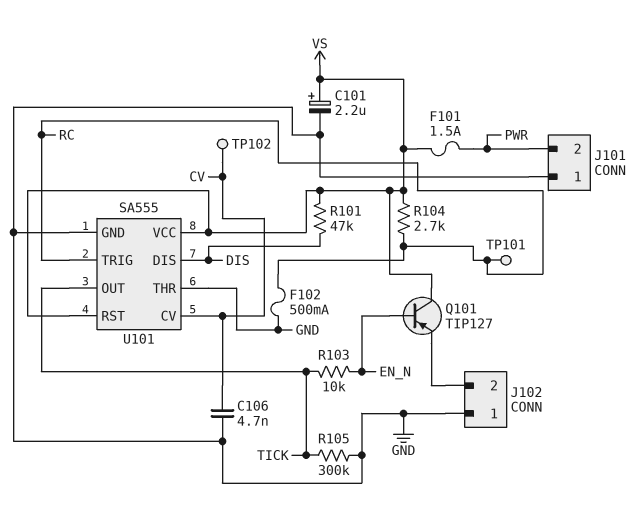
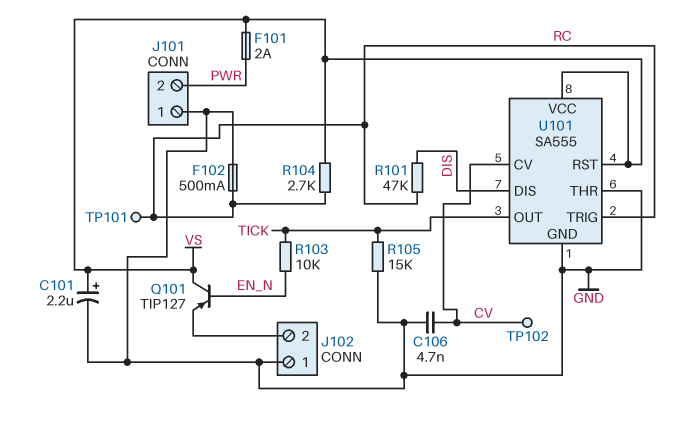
F101: 1.5A (PWR, VS) -> 2A (PWR, VS)
R101: 47k (DIS, VS) -> 47k (DIS, RC)
R105: 300k (GND, TICK) -> 15k (GND, TICK)

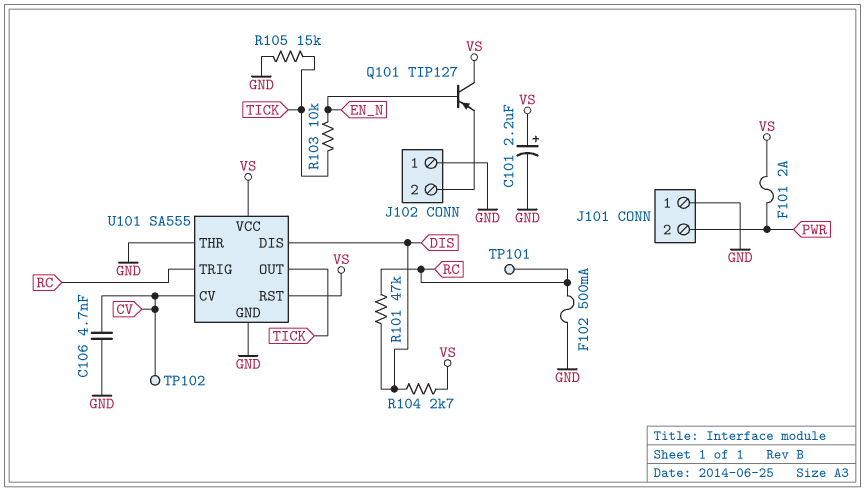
R104: 2.7k (RC, VS) -> 2.7k (DIS, VS)

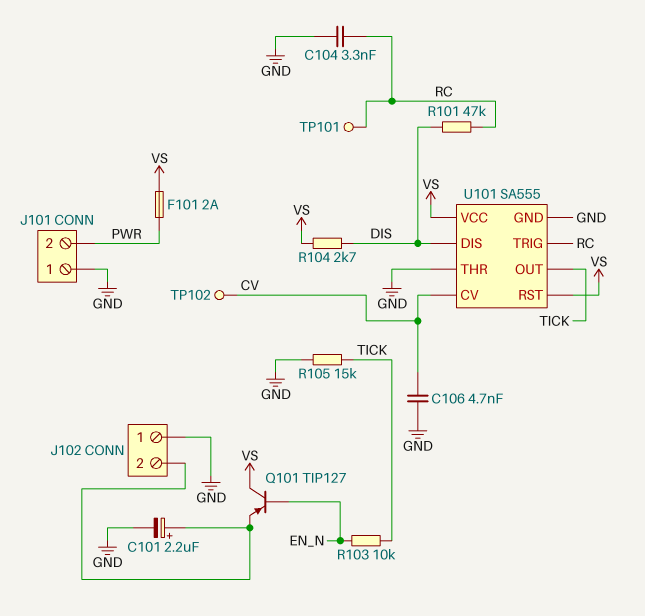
C101: 2.2uF (plus VS, minus GND) -> 2.2uF (plus J102/2, minus GND)
C104: none -> 3.3nF (GND, RC)
F102: 500mA (GND, RC) -> none

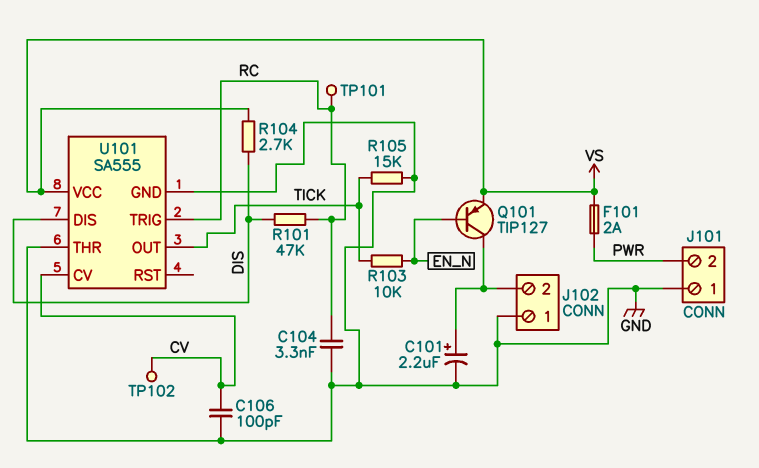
C106: 4.7nF (CV, GND) -> 100pF (CV, GND)
Q101: PNP TIP127 (B EN_N, C VS, E J102/2) -> PNP TIP127 (B EN_N, C J102/2, E VS)
U101 pin RST: VS -> none

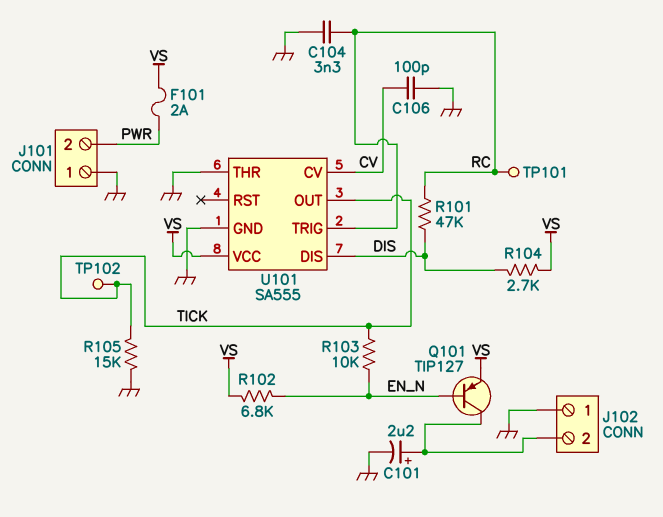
R102: none -> 6.8k (EN_N, VS)
TP102: test point (CV) -> test point (TICK)

